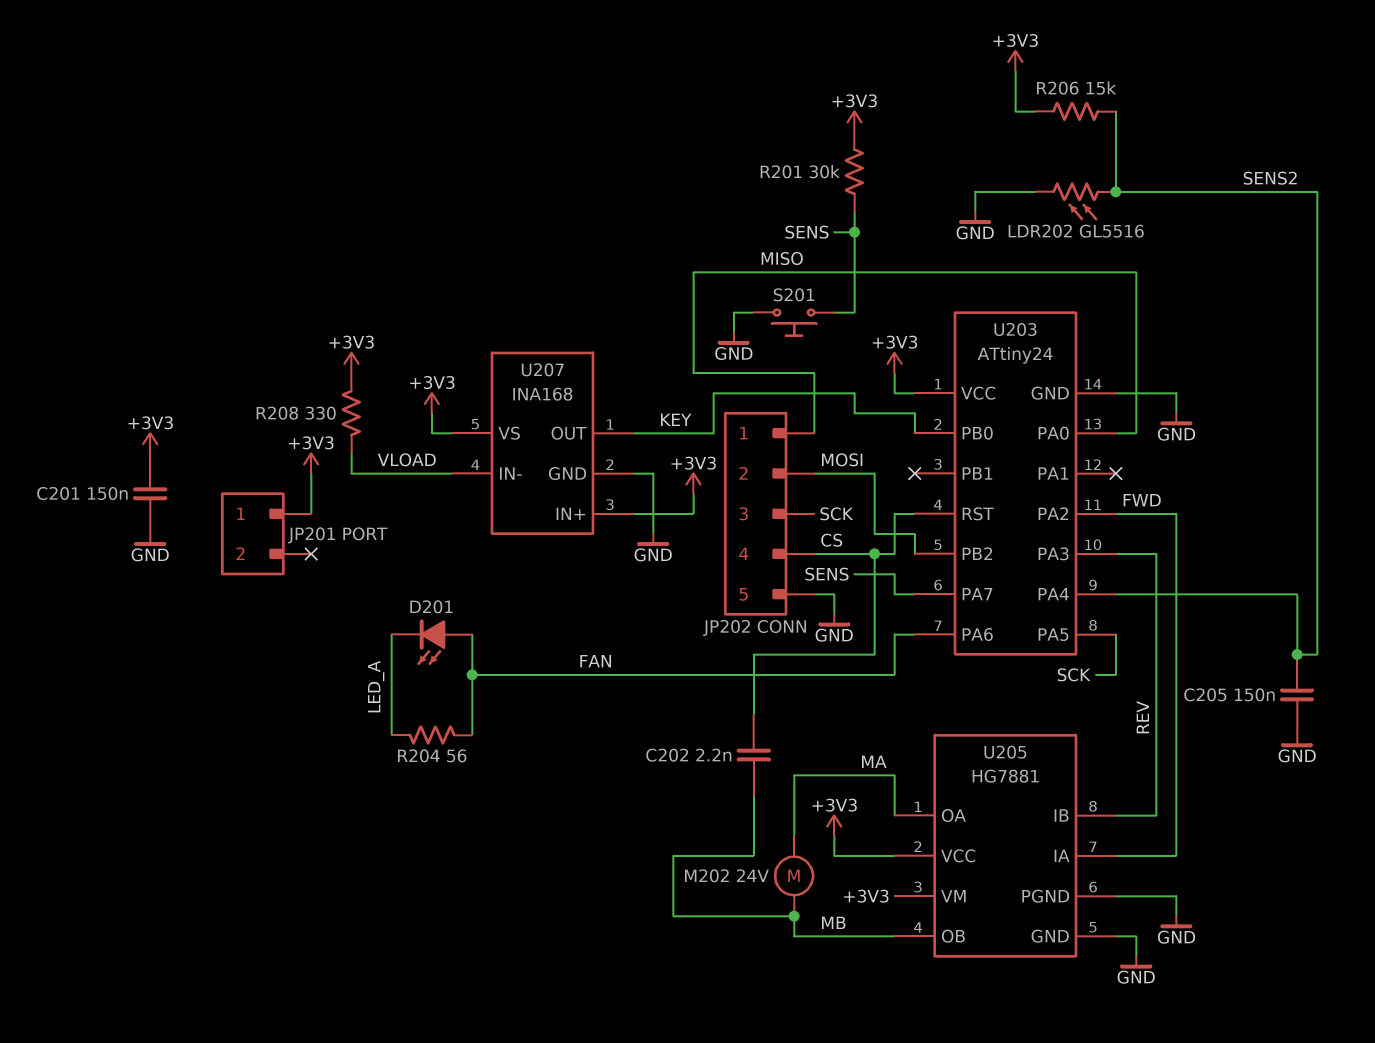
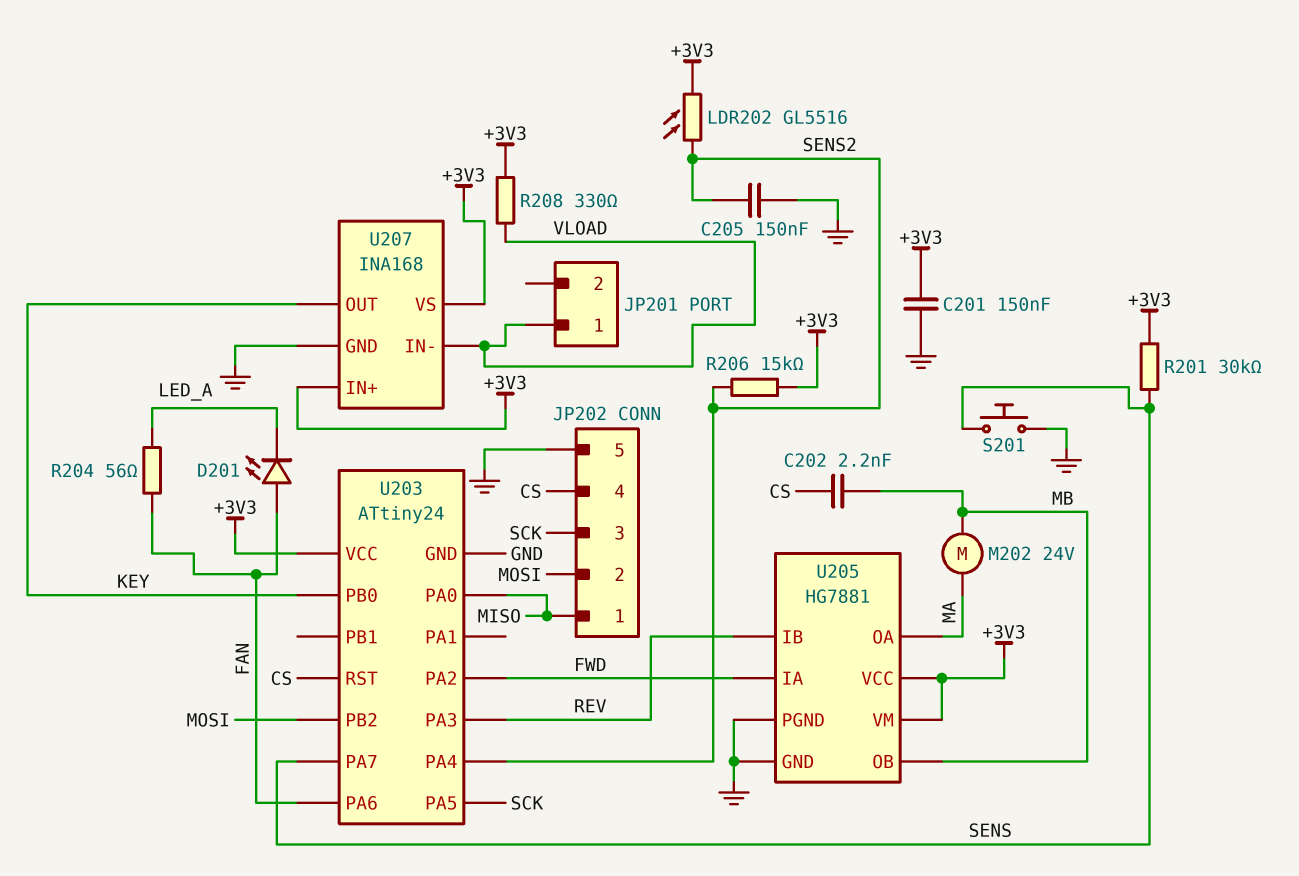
JP201 pin 1: +3V3 -> VLOAD
LDR202: GL5516 (GND, SENS2) -> GL5516 (+3V3, SENS2)

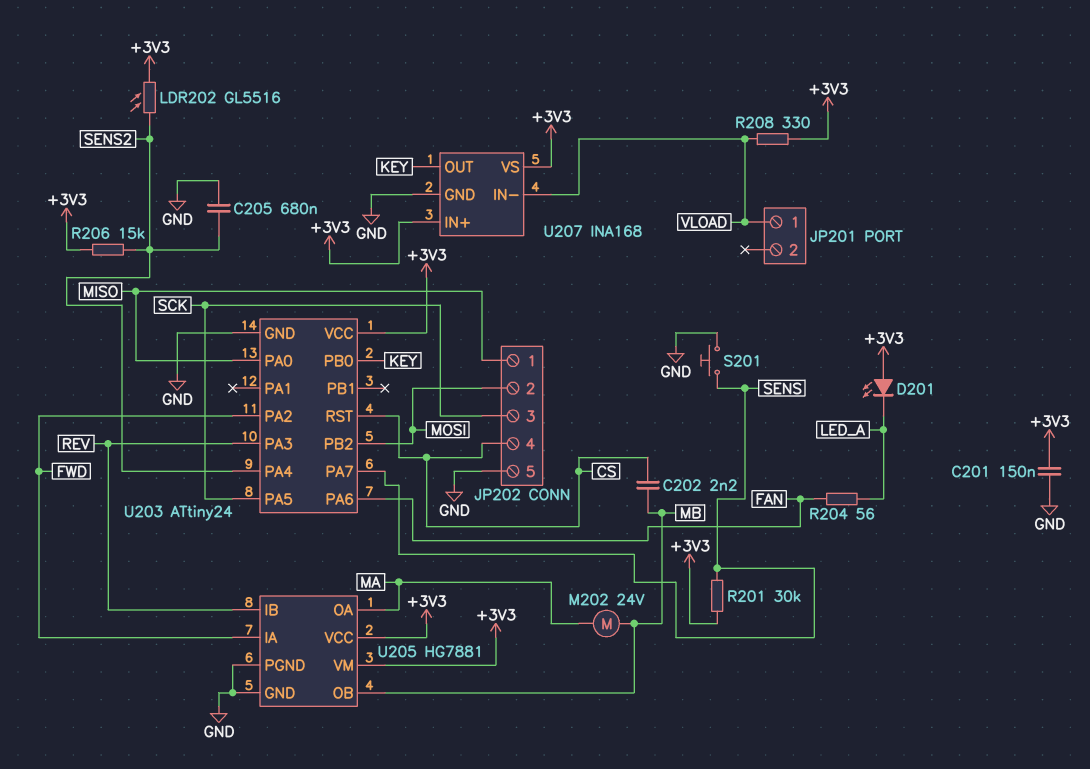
C205: 150nF (GND, SENS2) -> 680nF (GND, SENS2)
D201: LED (A FAN, K LED_A) -> LED (A +3V3, K LED_A)

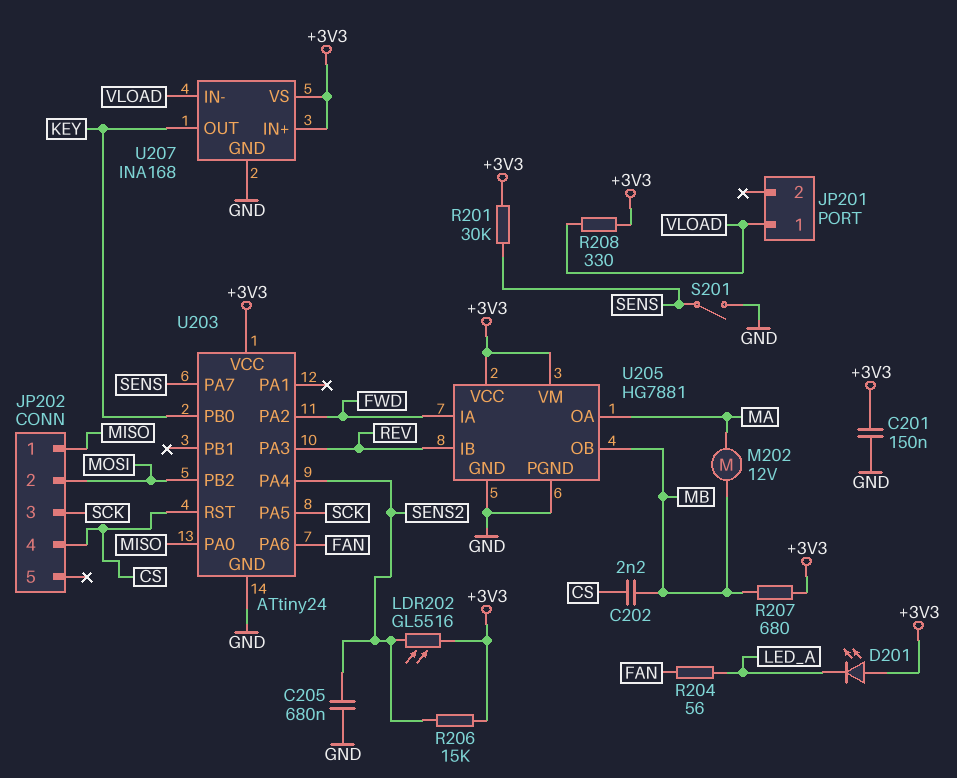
JP202 pin 5: GND -> none
M202: motor 24V (MA, MB) -> motor 12V (MA, MB)
R207: none -> 680 (+3V3, MB)
S201: button (GND, SENS) -> switch (GND, SENS)

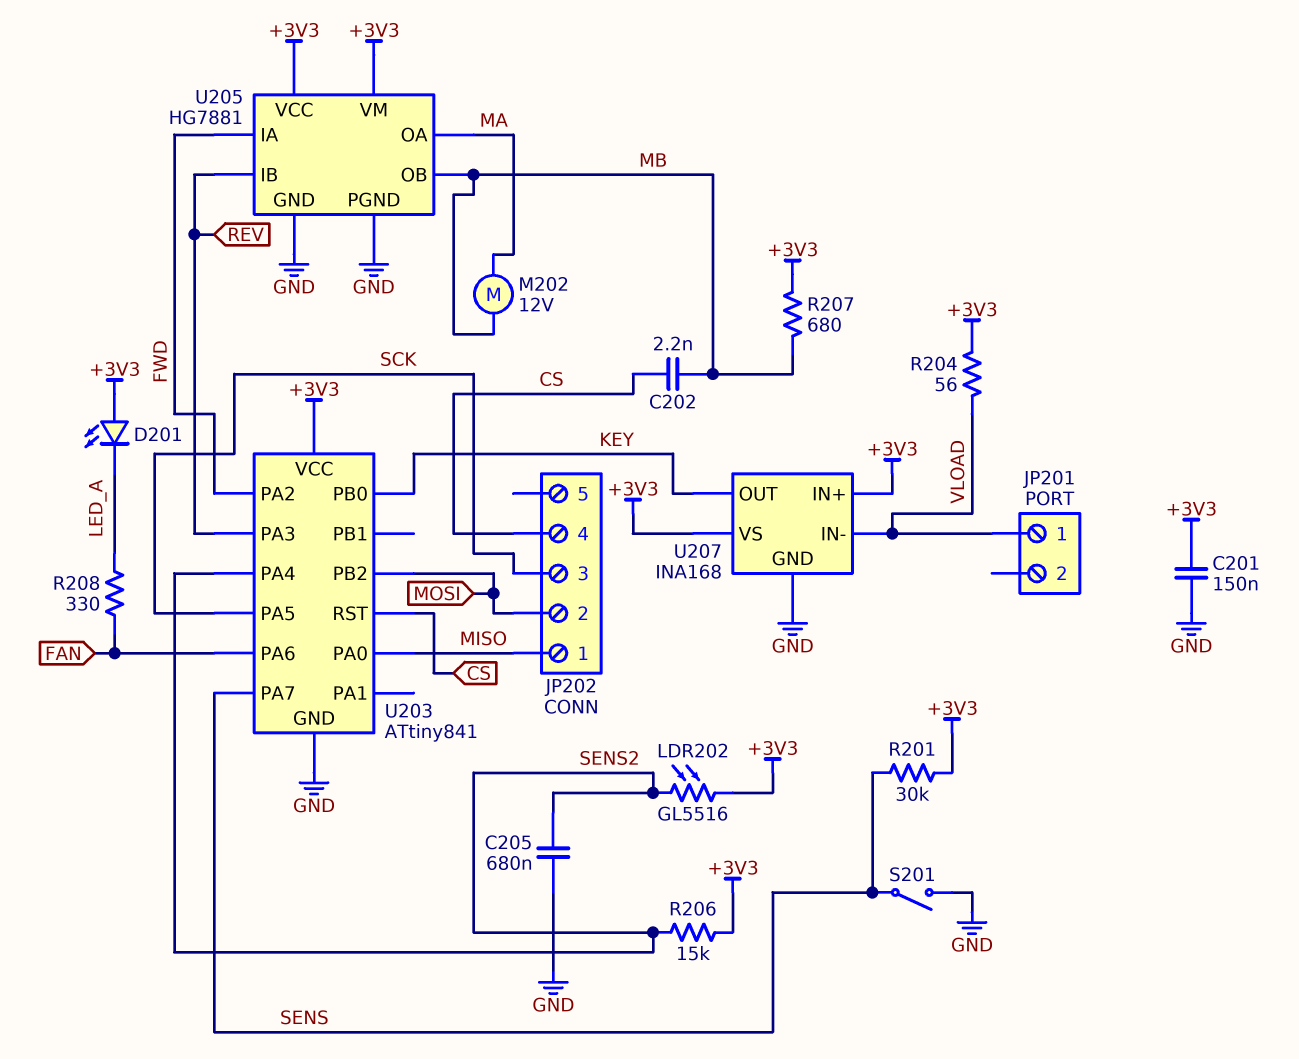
R204: 56 (FAN, LED_A) -> 56 (+3V3, VLOAD)
R208: 330 (+3V3, VLOAD) -> 330 (FAN, LED_A)
U203: ATtiny24 -> ATtiny841

